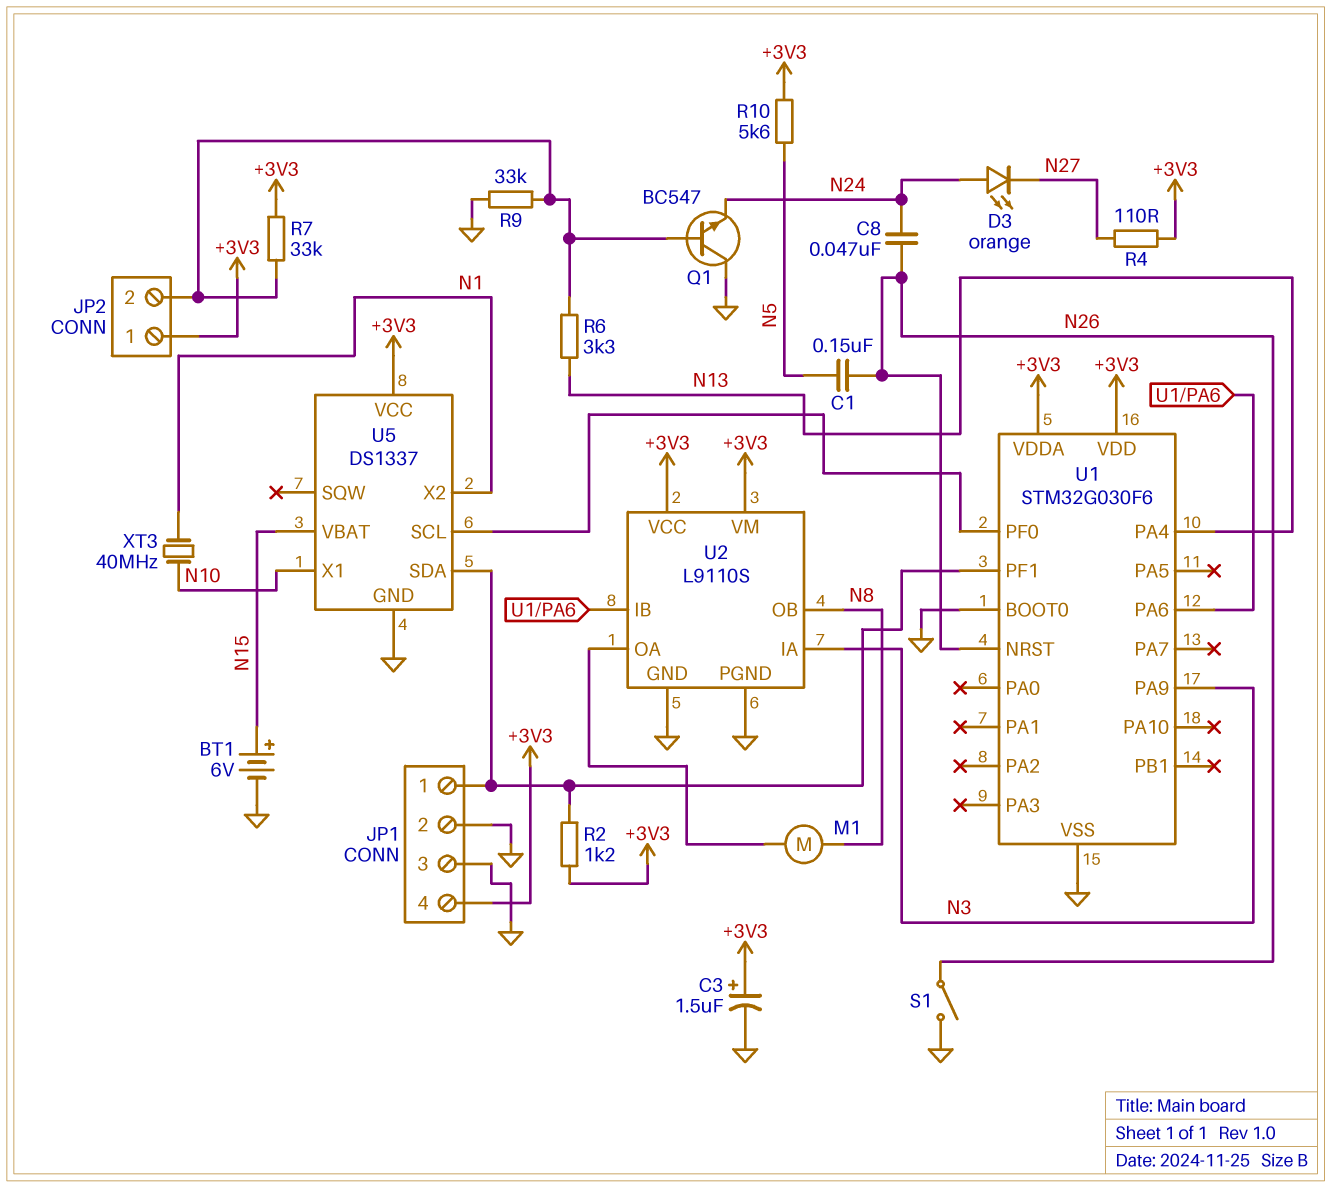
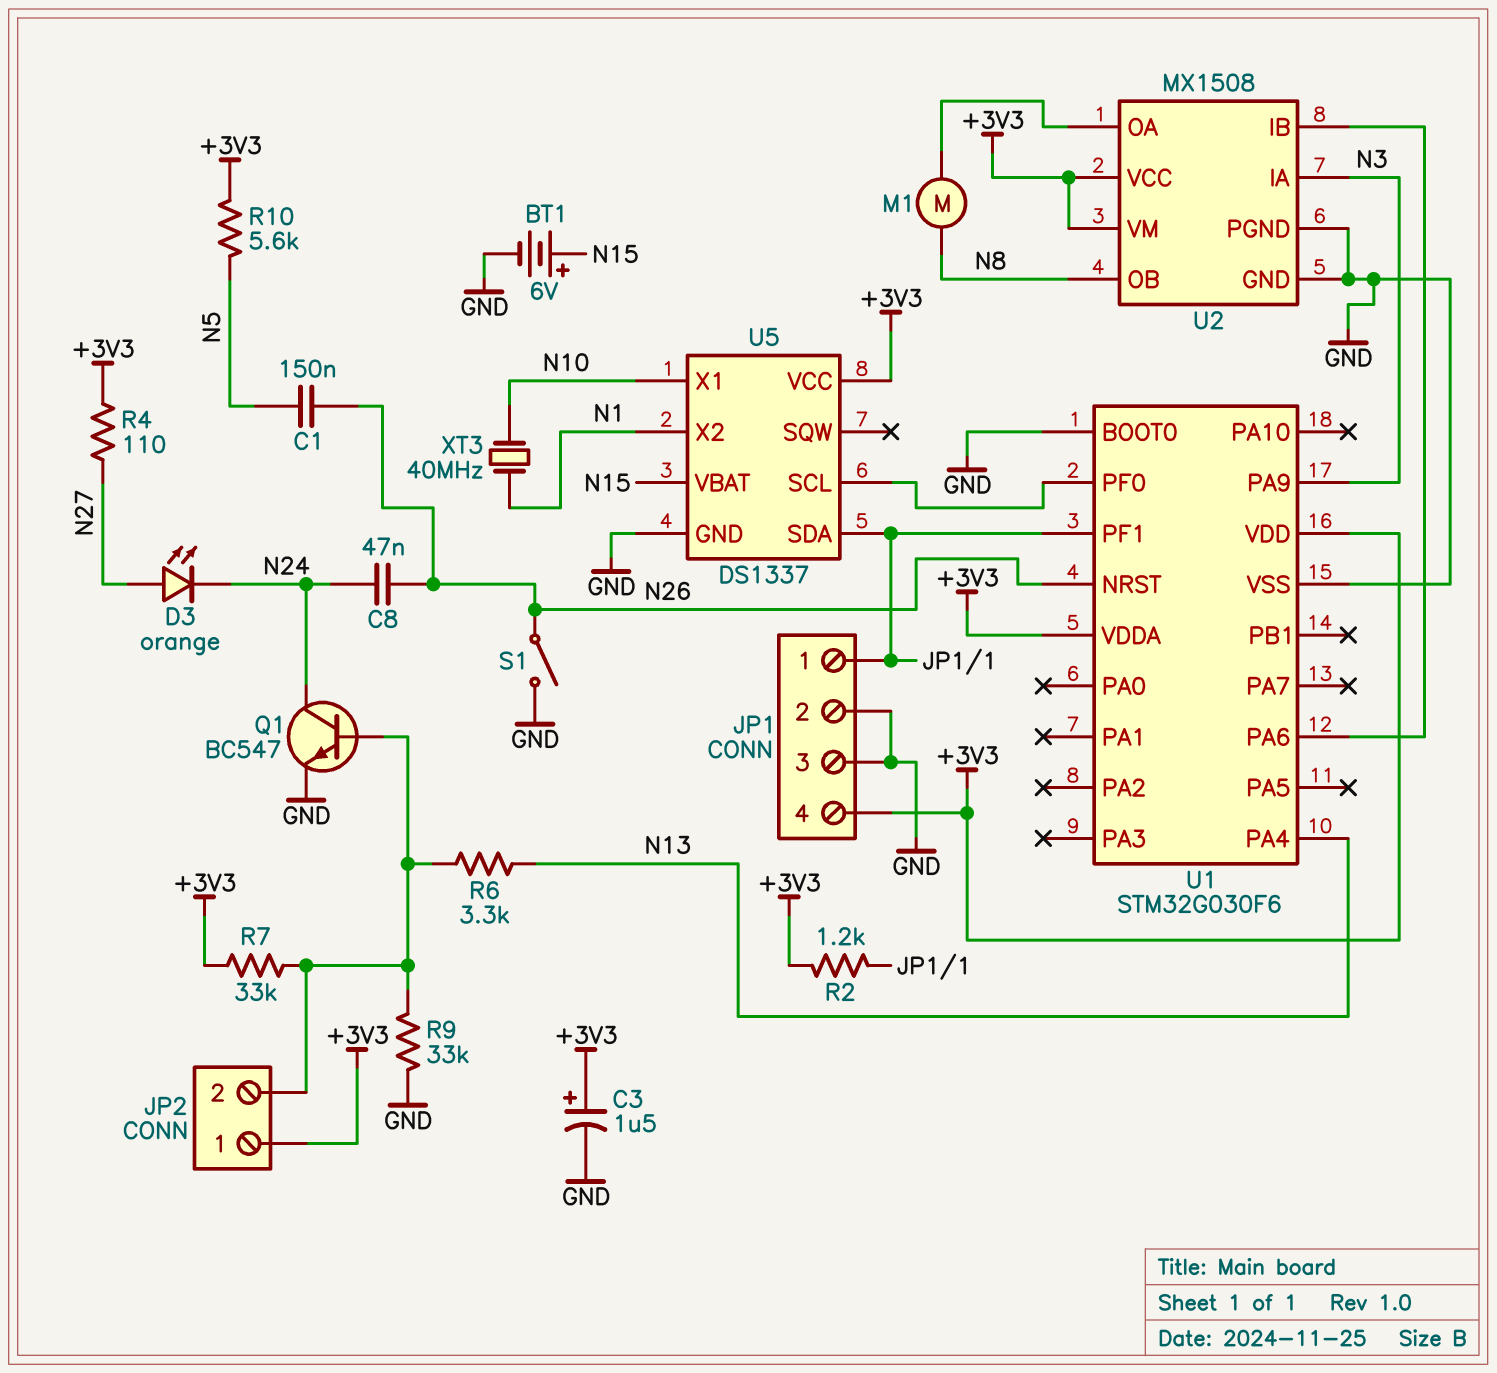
D3: LED orange (A N24, K N27) -> LED orange (A N27, K N24)
Q1: NPN BC547 (B JP2/2, C GND, E N24) -> NPN BC547 (B JP2/2, C N24, E GND)
U2: L9110S -> MX1508

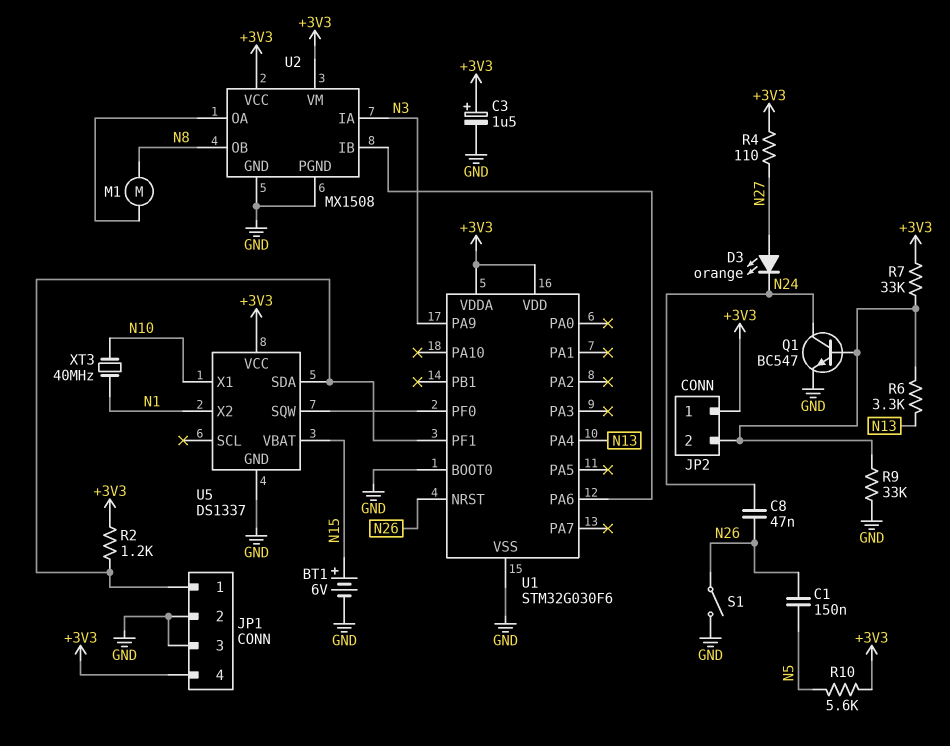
U5 pin SCL: U1/PF0 -> none
U5 pin SQW: none -> U1/PF0

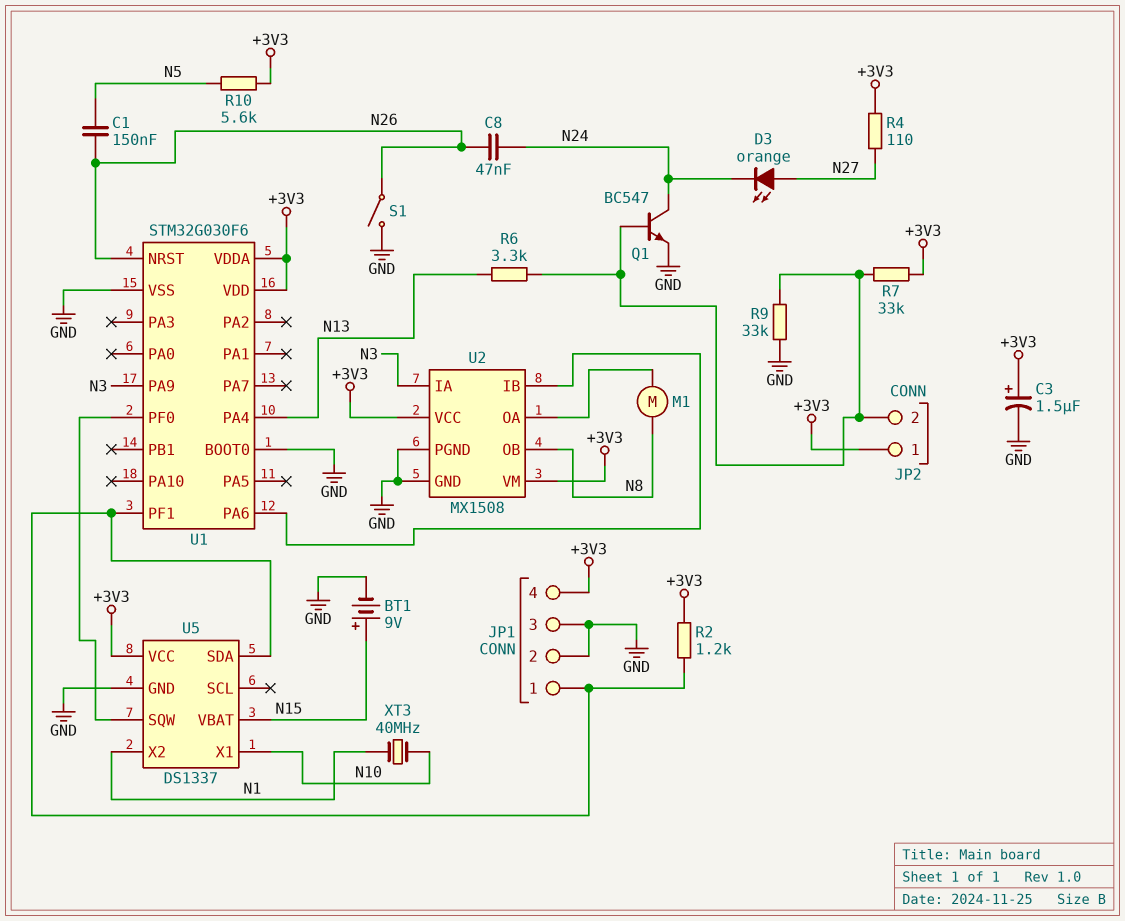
BT1: 6V (plus N15, minus GND) -> 9V (plus N15, minus GND)

